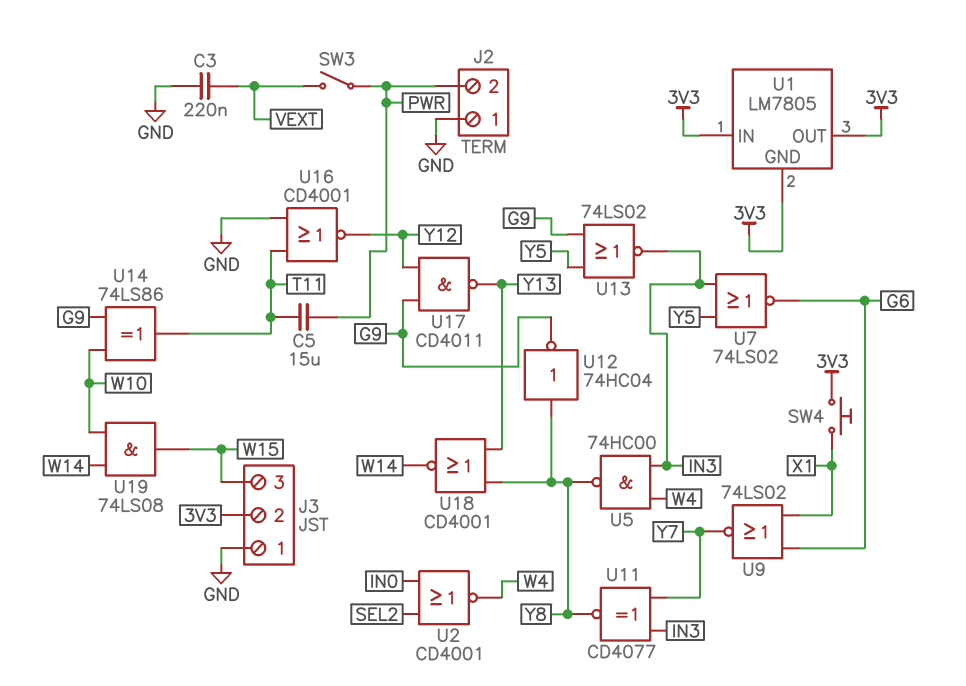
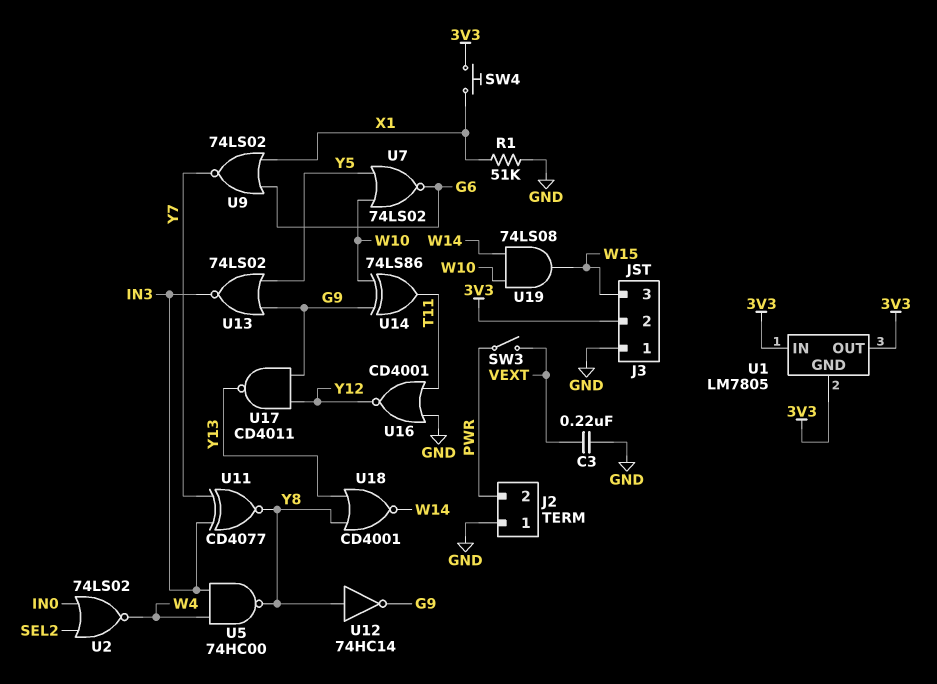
C5: 15uF (PWR, T11) -> none
R1: none -> 51k (GND, X1)
U2: NOR CD4001 (in IN0, in SEL2, out W4) -> NOR 74LS02 (in IN0, in SEL2, out W4)
U7: NOR 74LS02 (in IN3, in Y5, out G6) -> NOR 74LS02 (in W10, in Y5, out G6)
U12: NOT 74HC04 (in Y8, out G9) -> NOT 74HC14 (in Y8, out G9)

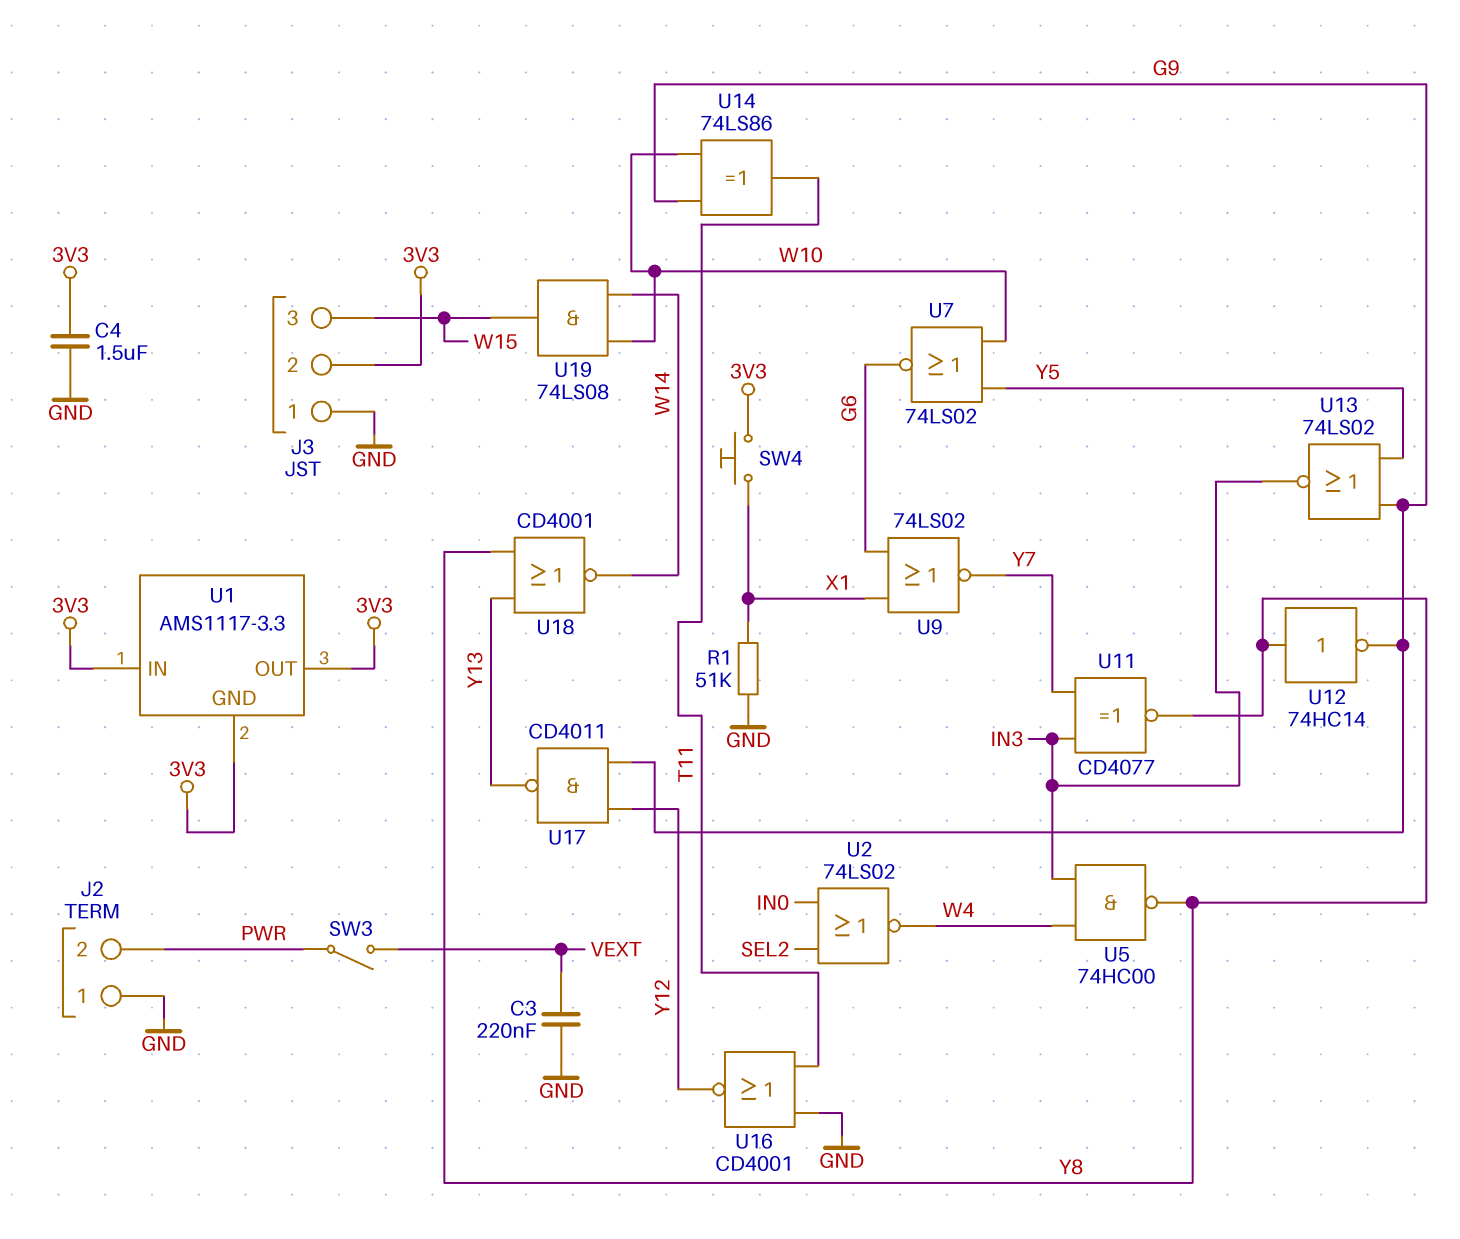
C4: none -> 1.5uF (3V3, GND)
U1: LM7805 -> AMS1117-3.3

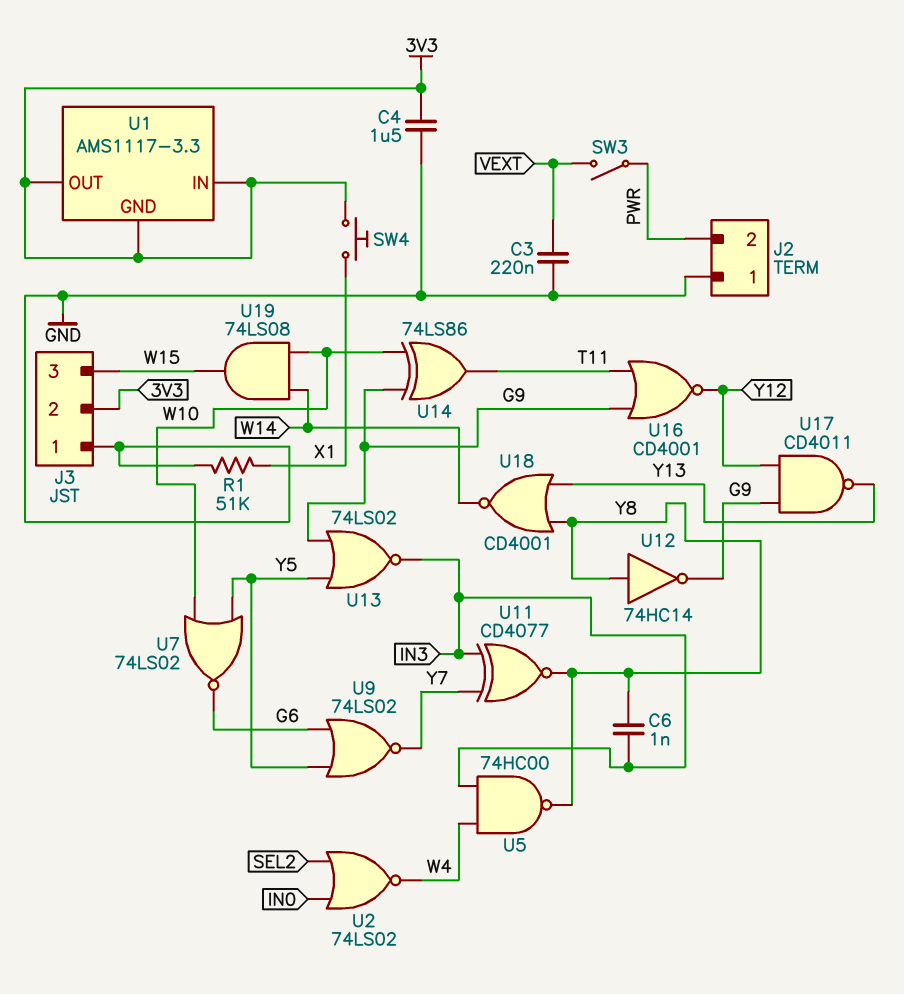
C6: none -> 1nF (IN3, Y8)
U9: NOR 74LS02 (in G6, in X1, out Y7) -> NOR 74LS02 (in G6, in Y5, out Y7)
U16: NOR CD4001 (in GND, in T11, out Y12) -> NOR CD4001 (in G9, in T11, out Y12)

